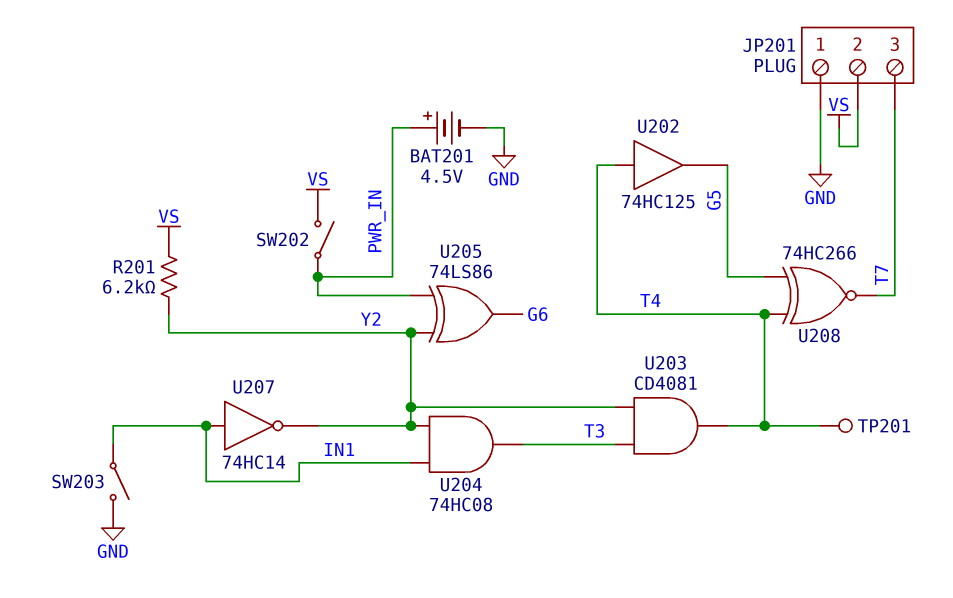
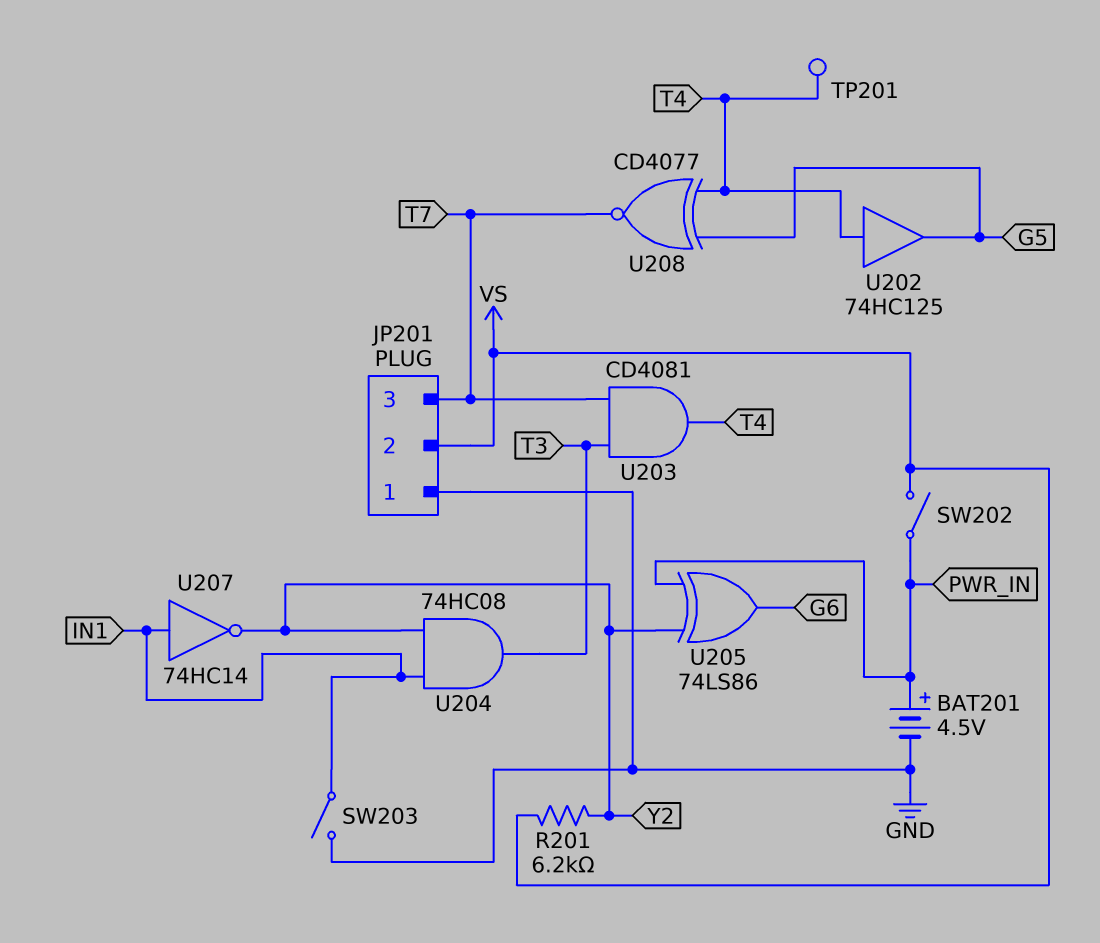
U203: AND CD4081 (in T3, in Y2, out T4) -> AND CD4081 (in T3, in T7, out T4)
U208: XNOR 74HC266 (in G5, in T4, out T7) -> XNOR CD4077 (in G5, in T4, out T7)

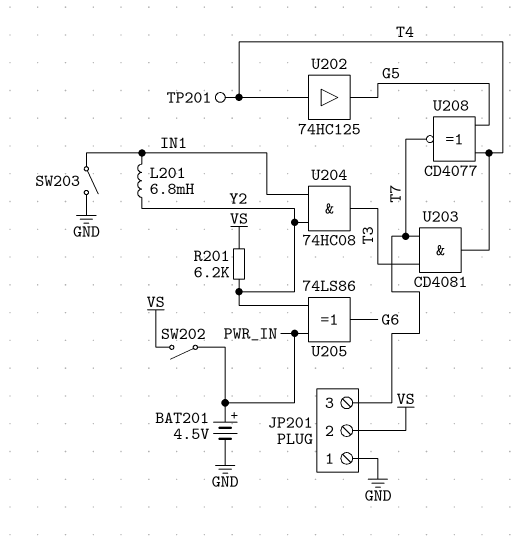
L201: none -> 6.8mH (IN1, Y2)
U207: NOT 74HC14 (in IN1, out Y2) -> none

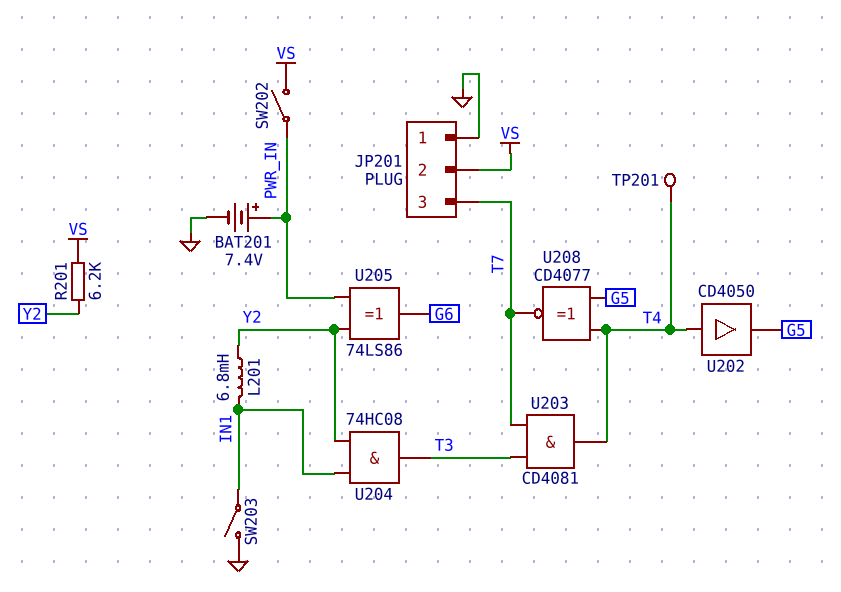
BAT201: 4.5V (plus PWR_IN, minus GND) -> 7.4V (plus PWR_IN, minus GND)
U202: buffer 74HC125 (in T4, out G5) -> buffer CD4050 (in T4, out G5)

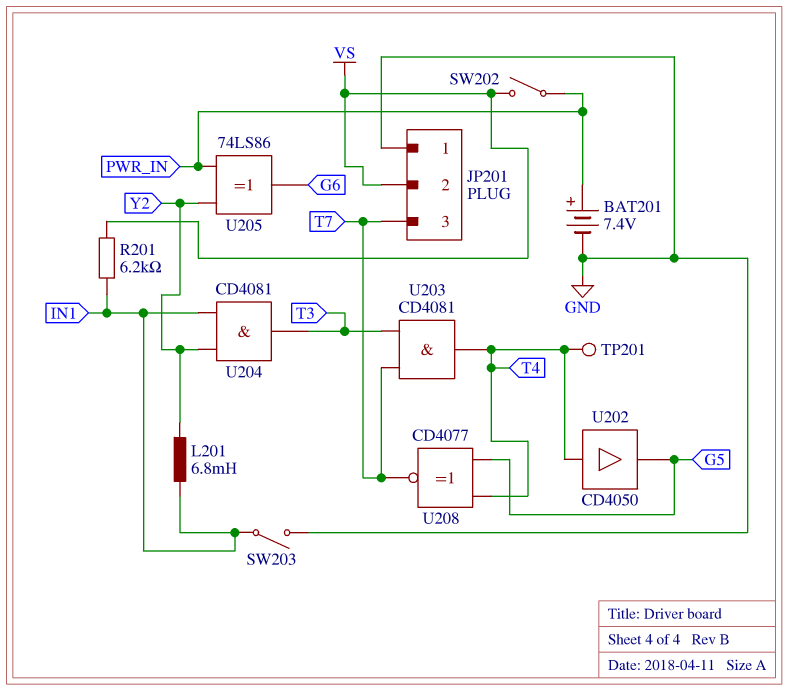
R201: 6.2k (VS, Y2) -> 6.2k (IN1, VS)
U204: AND 74HC08 (in IN1, in Y2, out T3) -> AND CD4081 (in IN1, in Y2, out T3)

